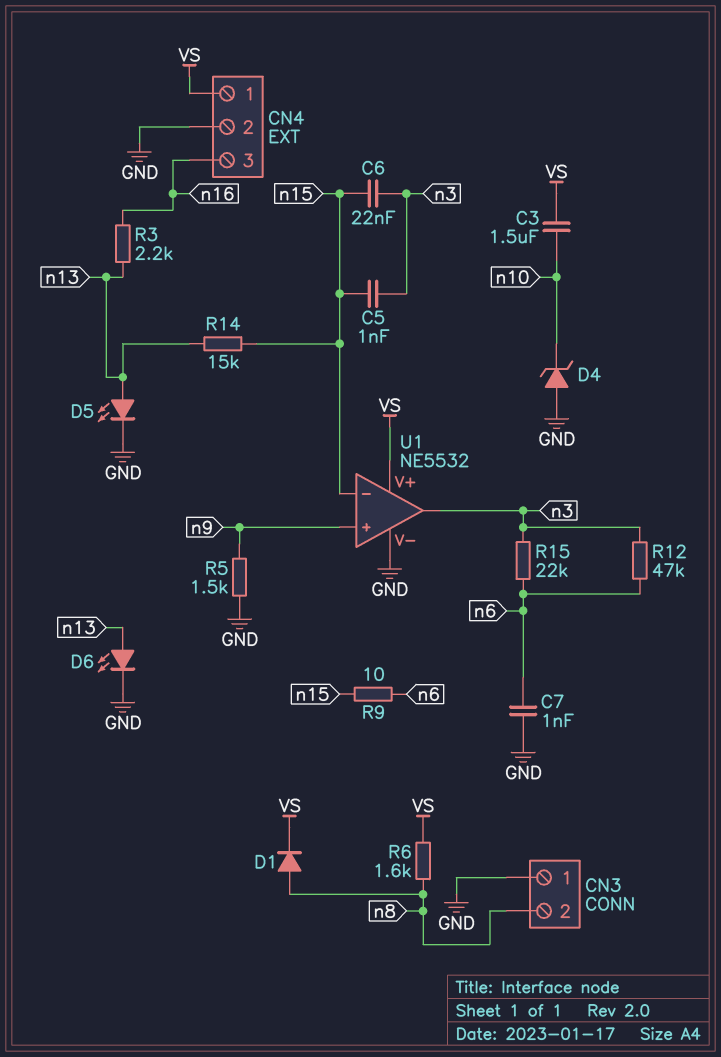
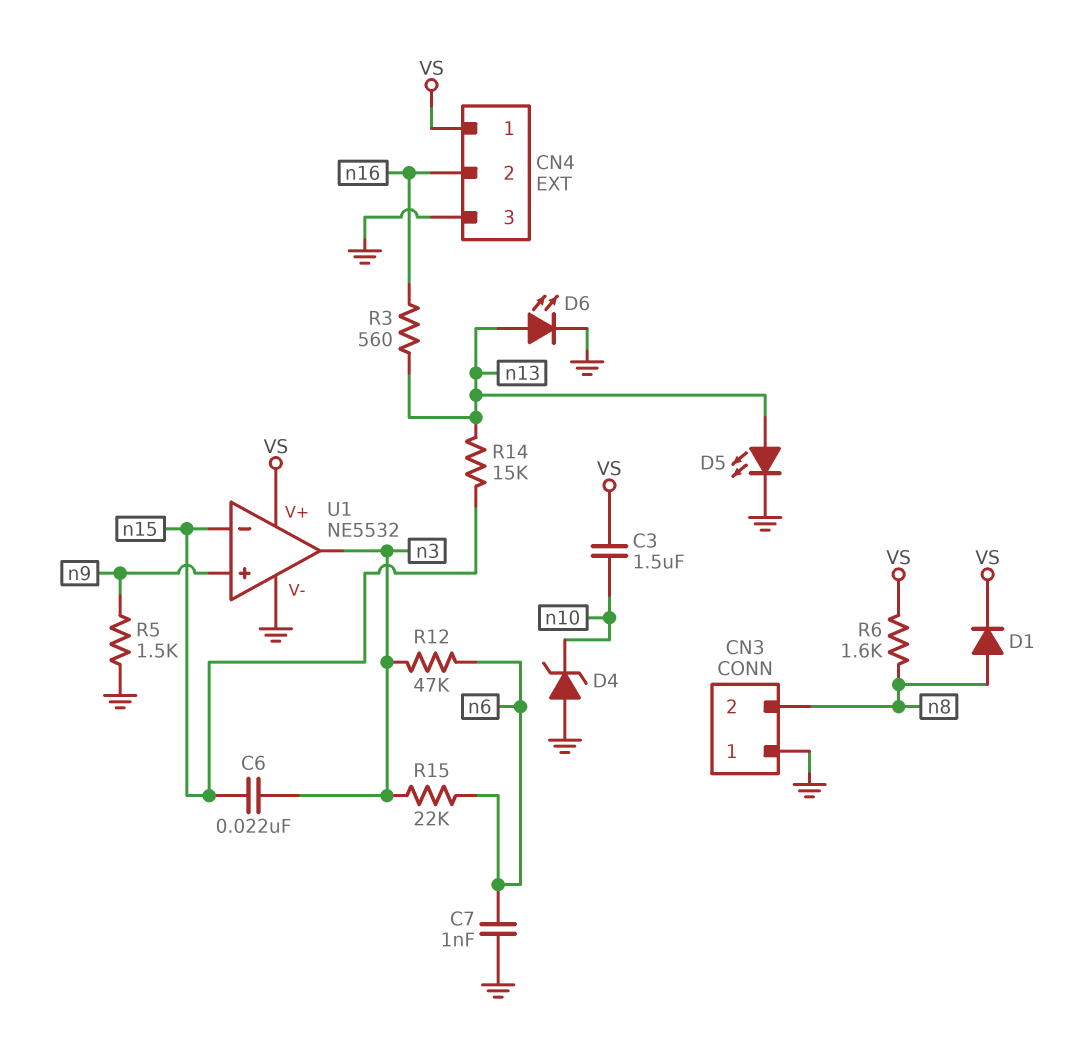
C5: 1nF (n3, n15) -> none
CN4 pin 2: GND -> n16
CN4 pin 3: n16 -> GND
R3: 2.2k (n13, n16) -> 560 (n13, n16)
R9: 10 (n6, n15) -> none

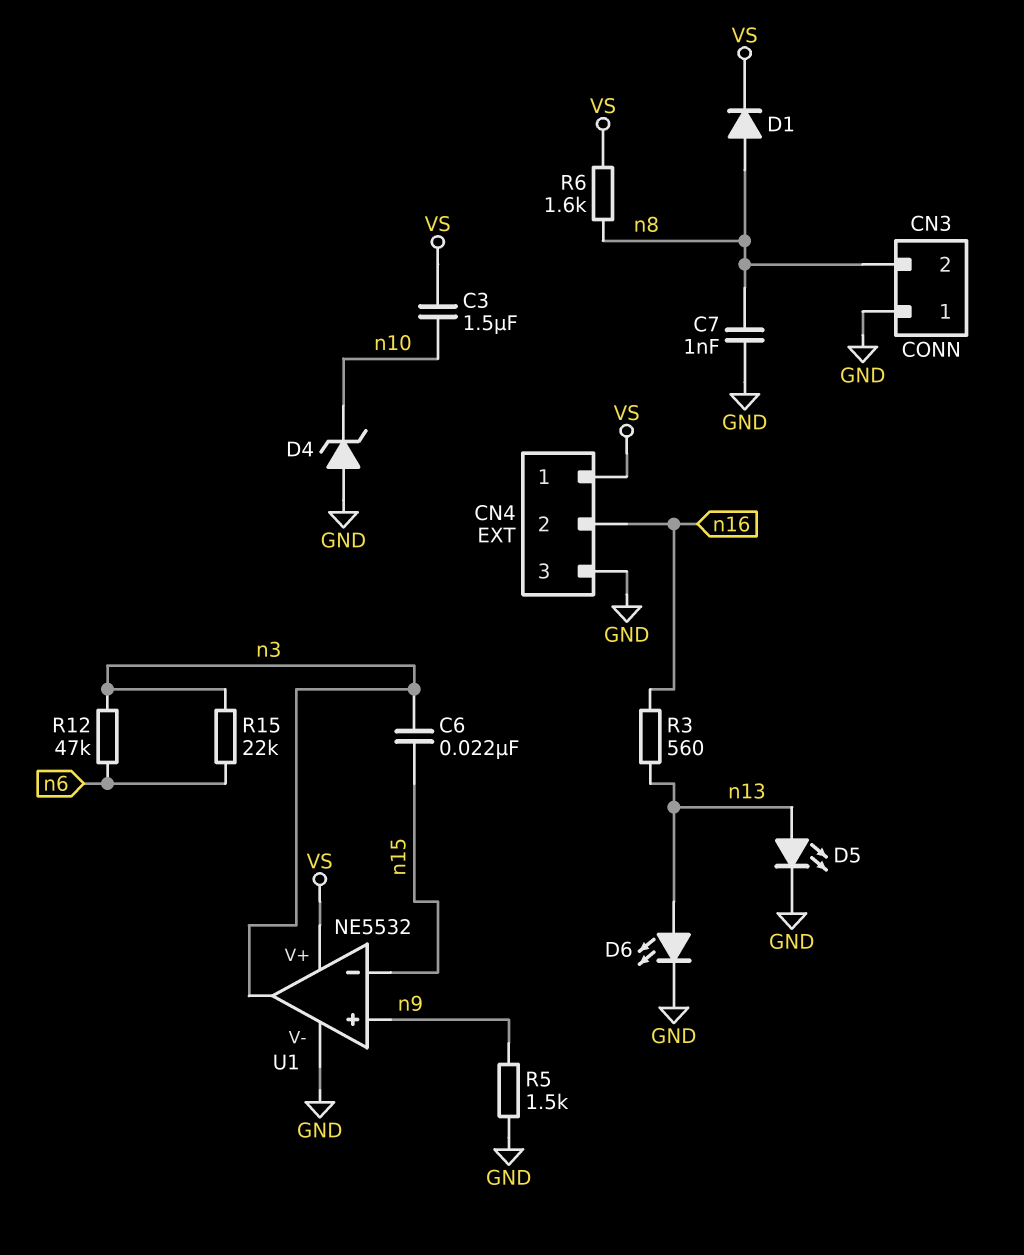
C7: 1nF (GND, n6) -> 1nF (GND, n8)
R14: 15k (n13, n15) -> none

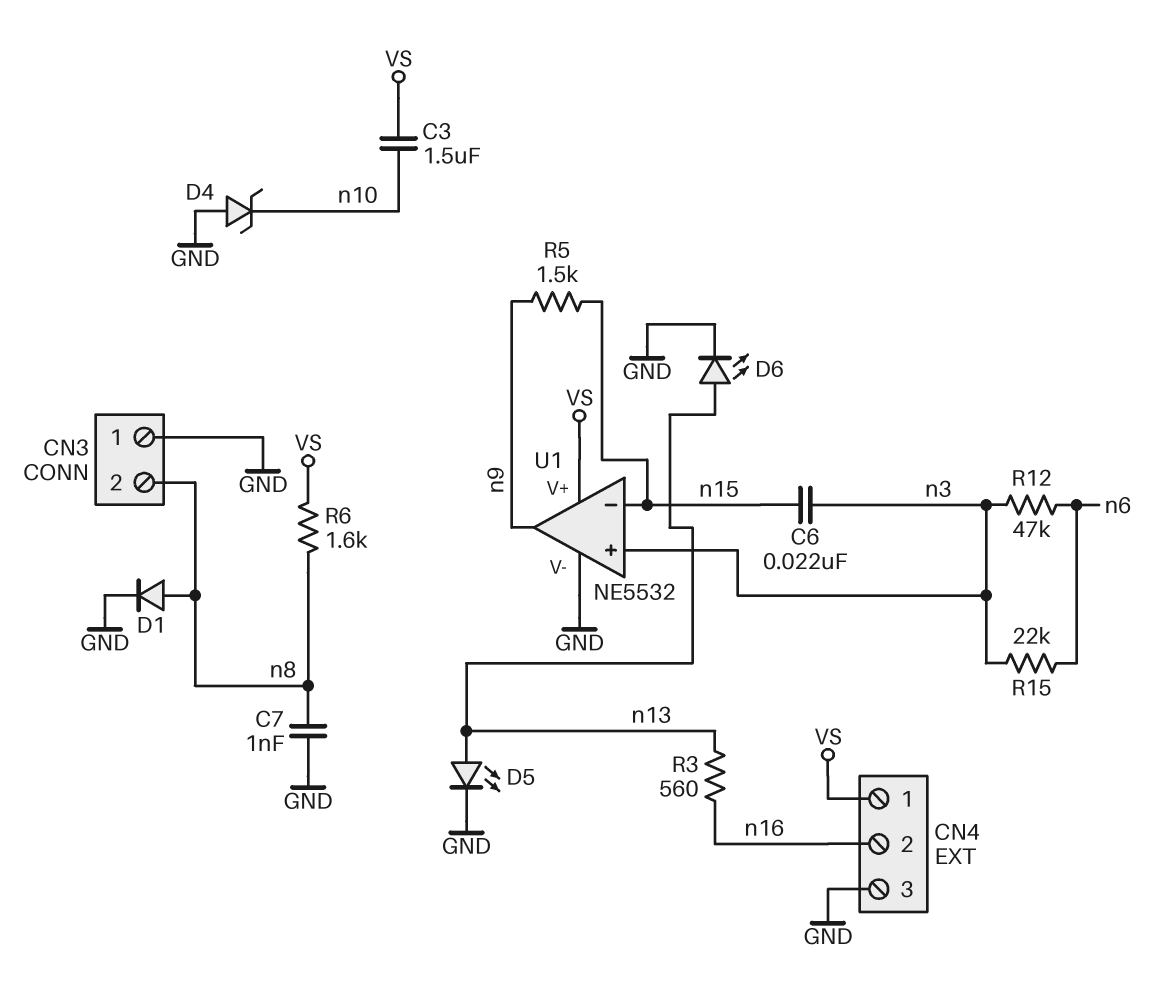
D1: diode (A n8, K VS) -> diode (A n8, K GND)
R5: 1.5k (GND, n9) -> 1.5k (n9, n15)
U1 pin in+: n9 -> n3
U1 pin out: n3 -> n9

